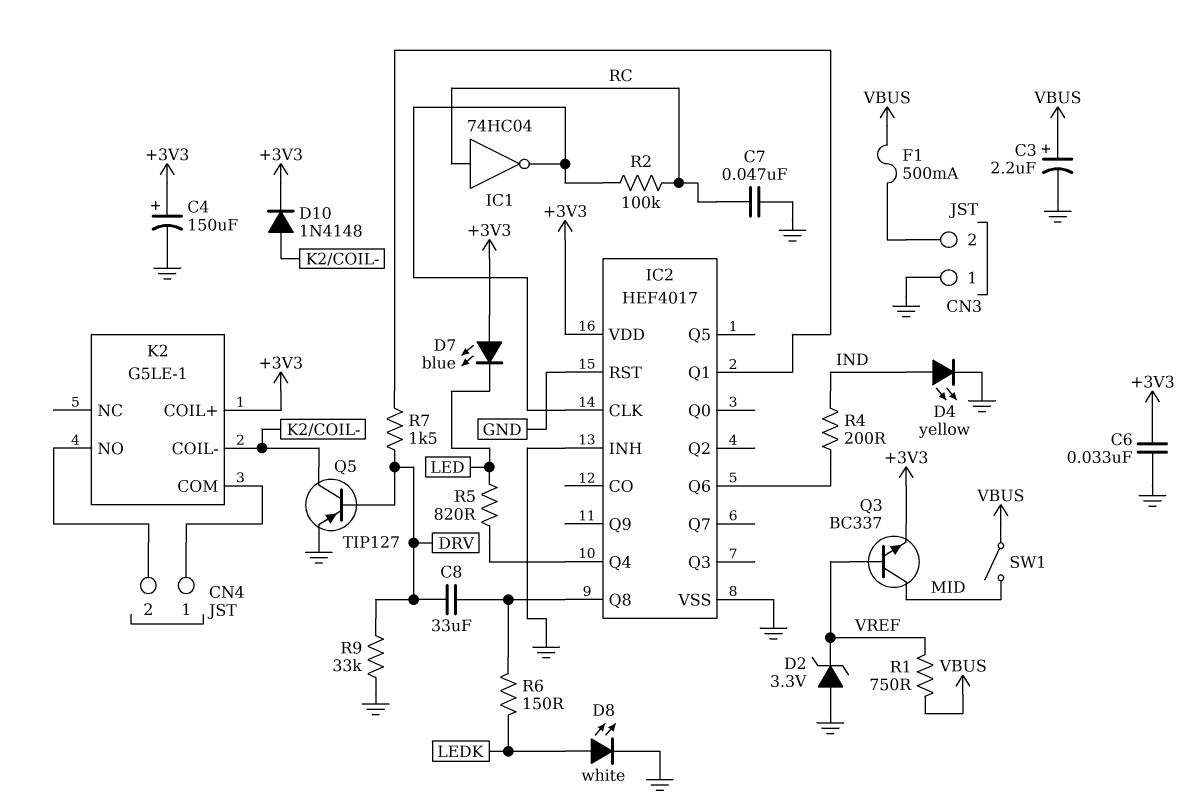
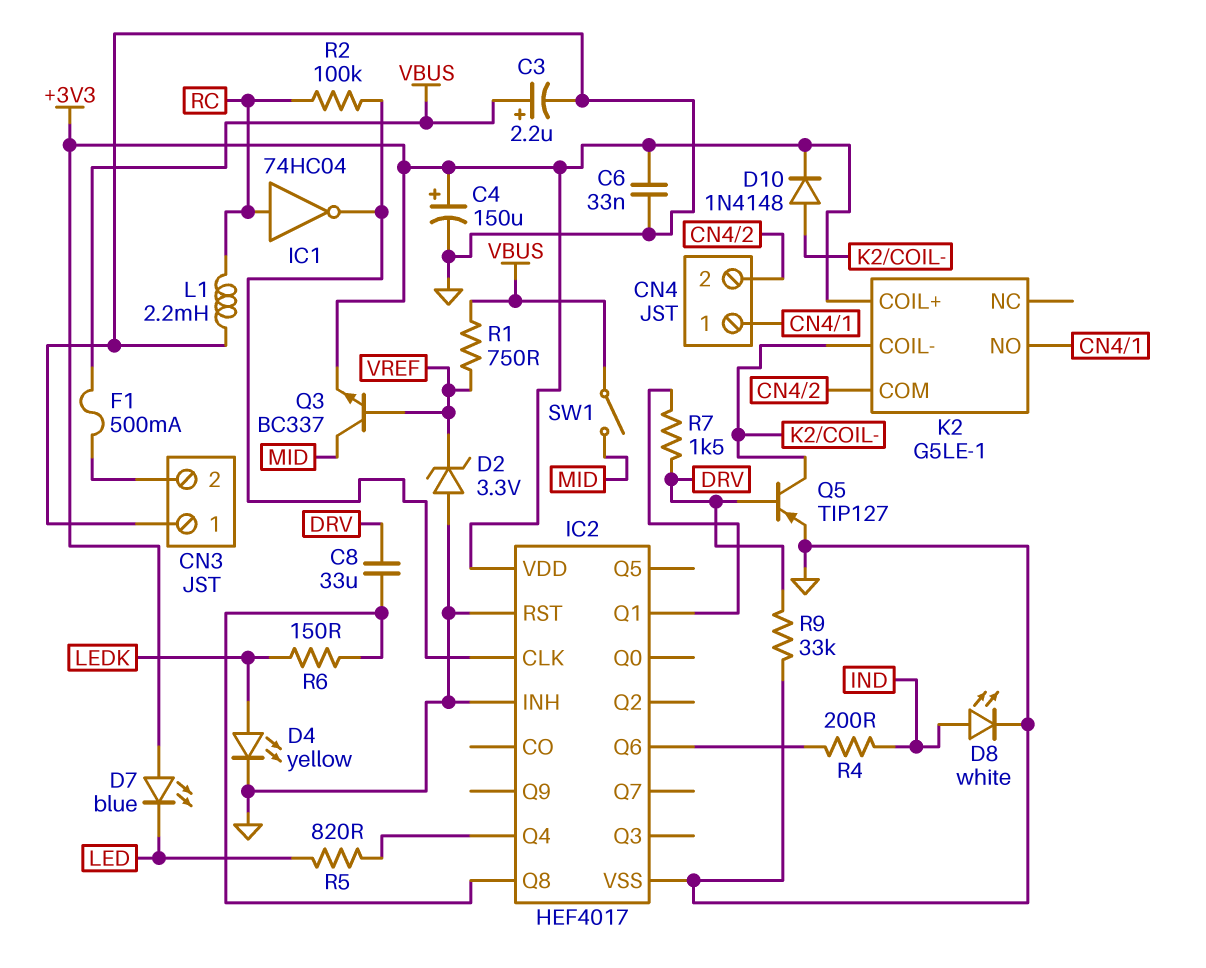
C7: 47nF (GND, RC) -> none
D4: LED yellow (A IND, K GND) -> LED yellow (A LEDK, K GND)
D8: LED white (A LEDK, K GND) -> LED white (A IND, K GND)
K2 pin COM: CN4/1 -> CN4/2
K2 pin NO: CN4/2 -> CN4/1
L1: none -> 2.2mH (GND, RC)

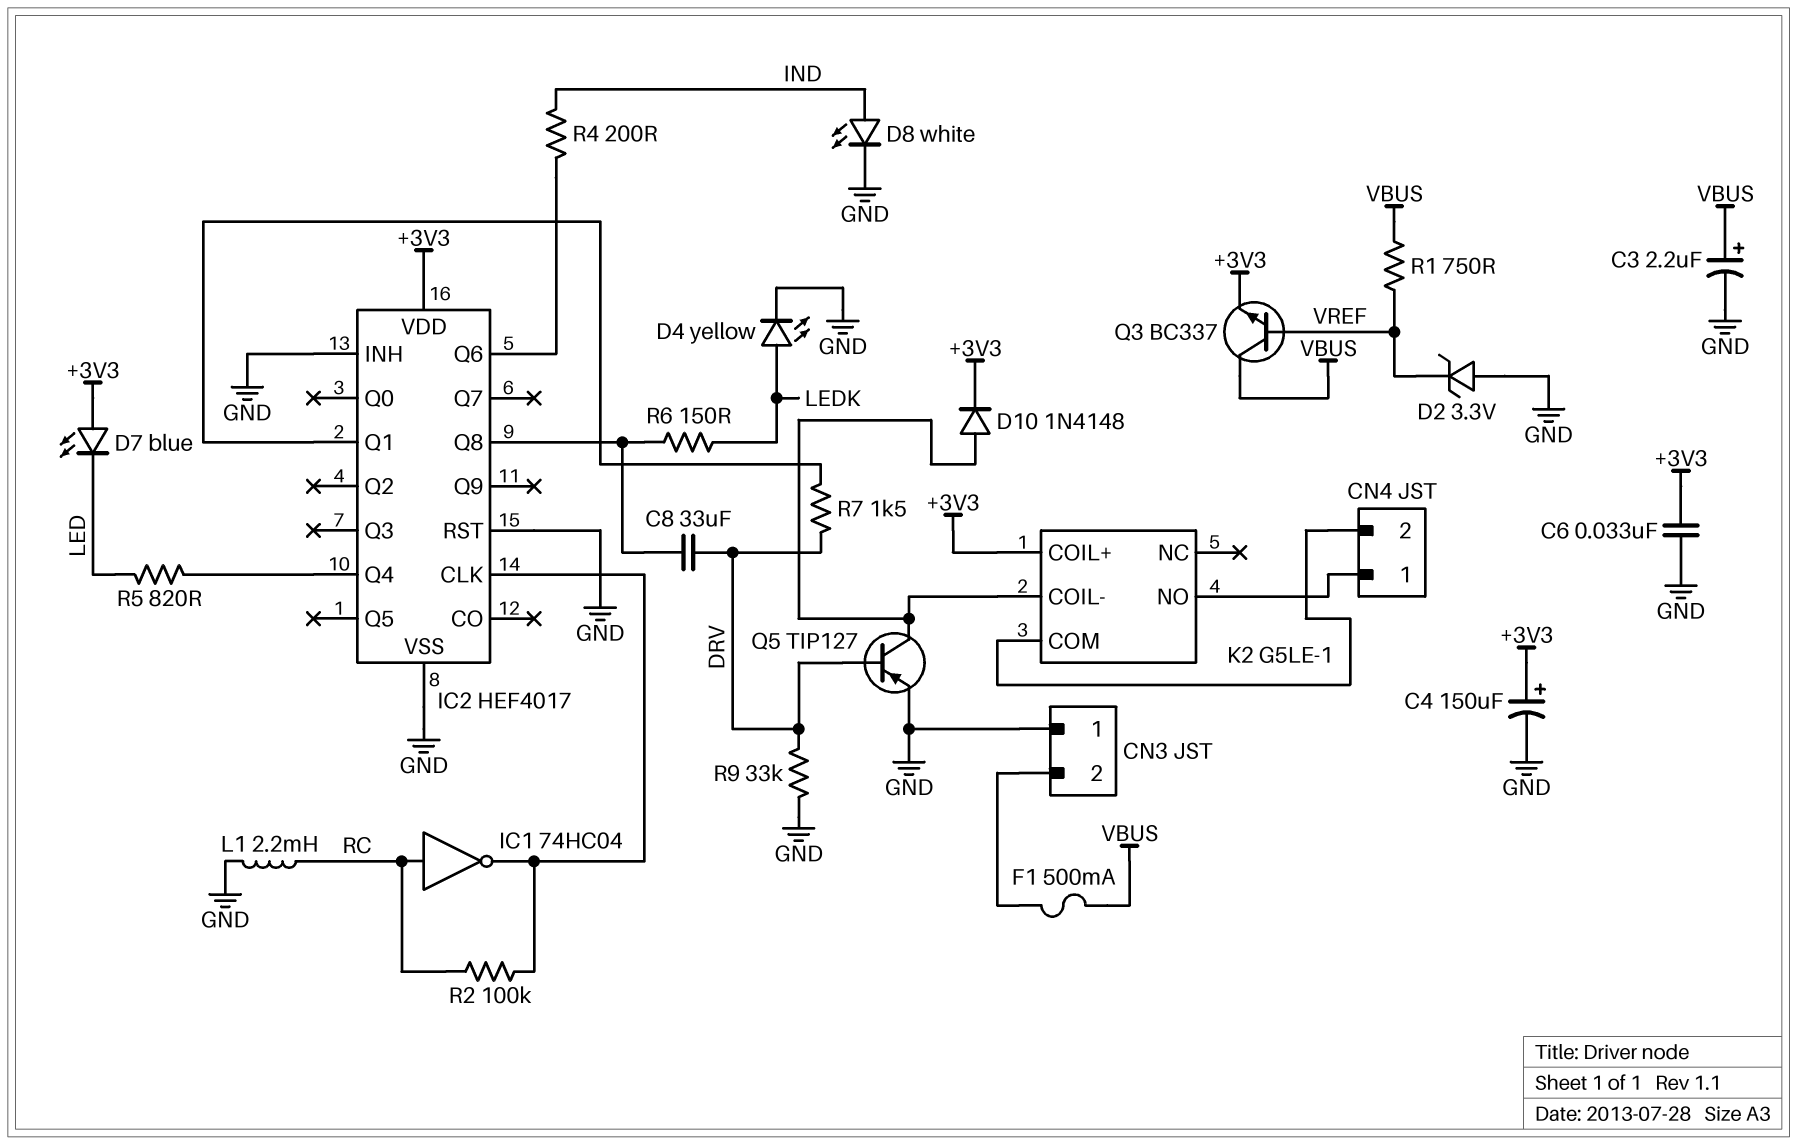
Q3: NPN BC337 (B VREF, C MID, E +3V3) -> NPN BC337 (B VREF, C VBUS, E +3V3)
SW1: switch (MID, VBUS) -> none

